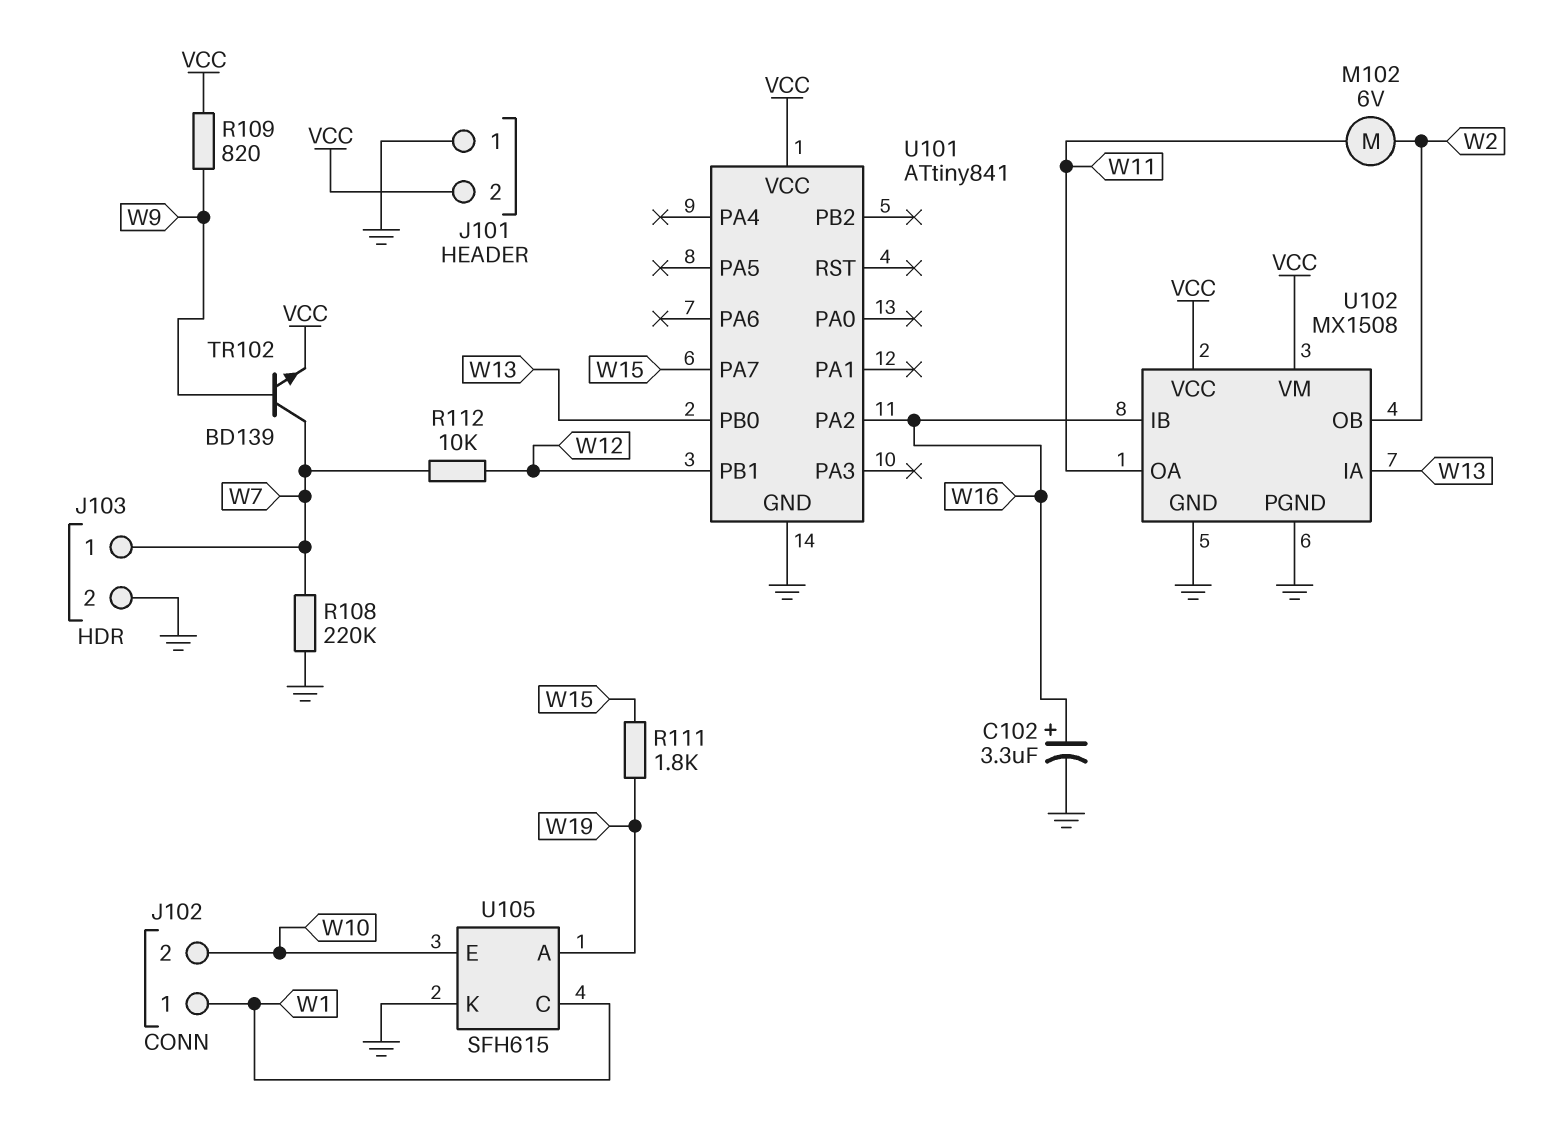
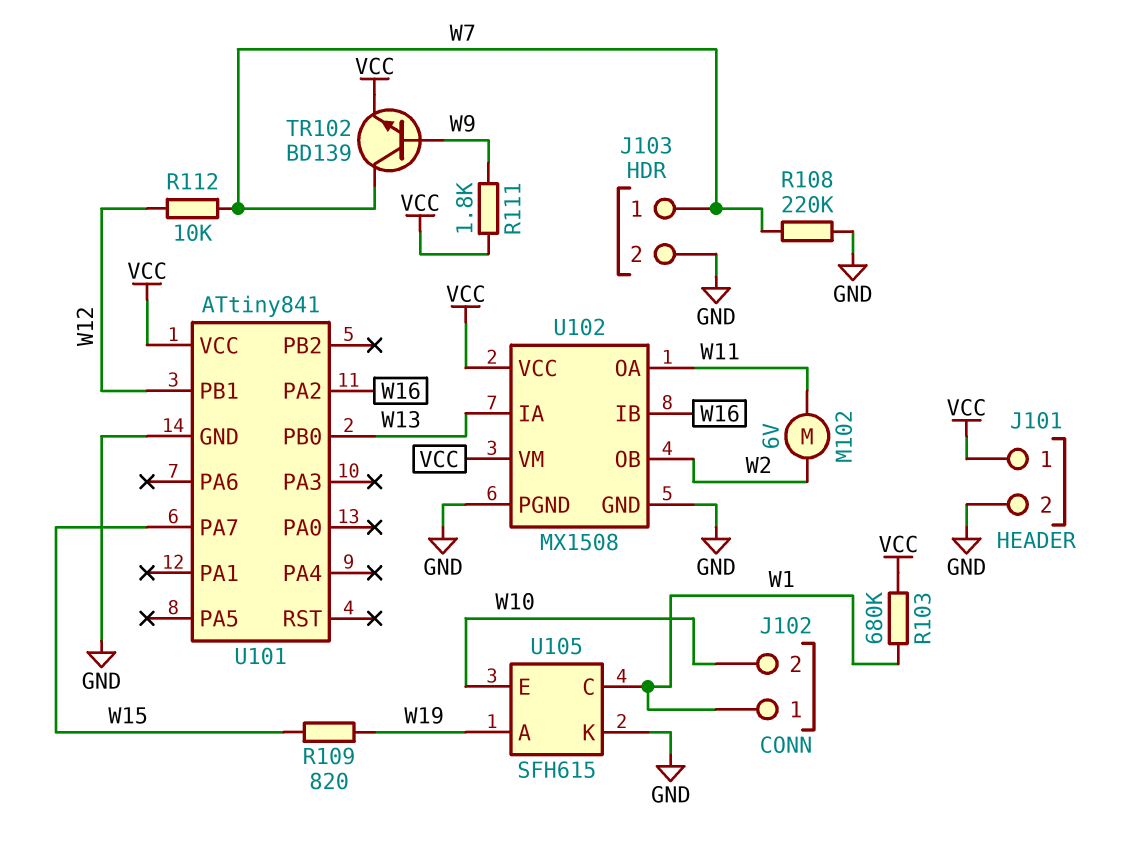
C102: 3.3uF (plus W16, minus GND) -> none
J101 pin 1: GND -> VCC
J101 pin 2: VCC -> GND
R103: none -> 680k (VCC, W1)
R109: 820 (VCC, W9) -> 820 (W15, W19)
R111: 1.8k (W15, W19) -> 1.8k (VCC, W9)

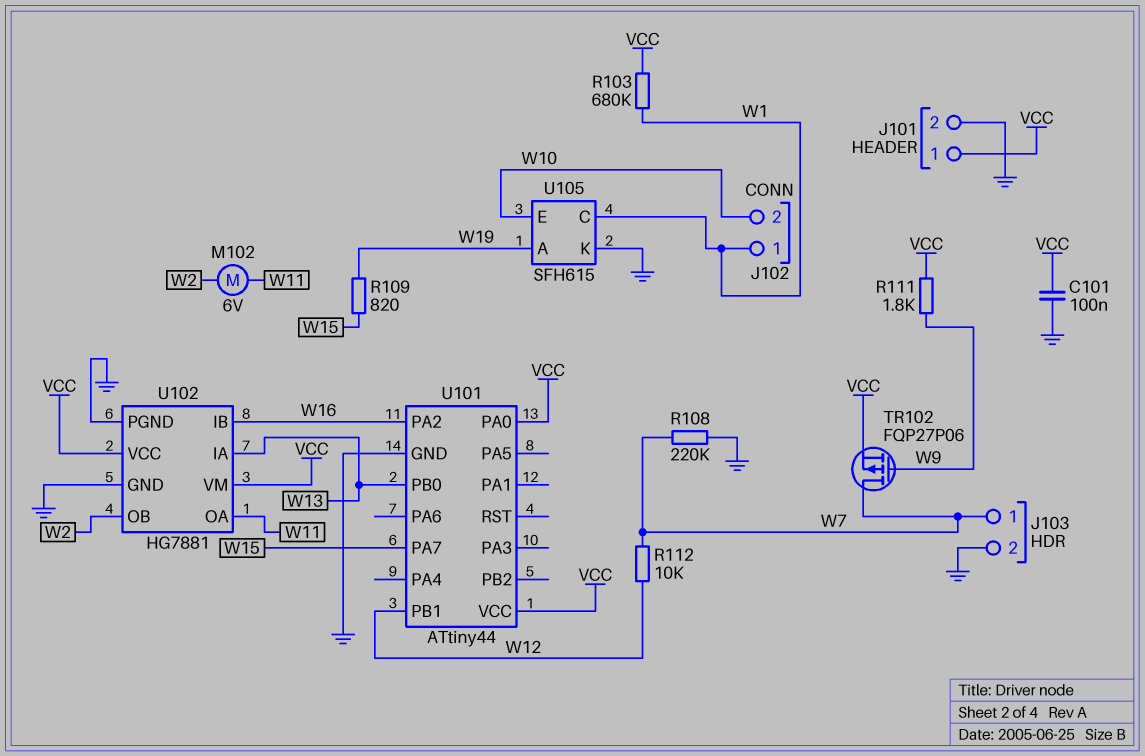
C101: none -> 100nF (GND, VCC)
TR102: NPN BD139 (B W9, C W7, E VCC) -> PMOS FQP27P06 (G W9, D W7, S VCC)
U101: ATtiny841 -> ATtiny44
U101 pin PA0: none -> VCC
U102: MX1508 -> HG7881

